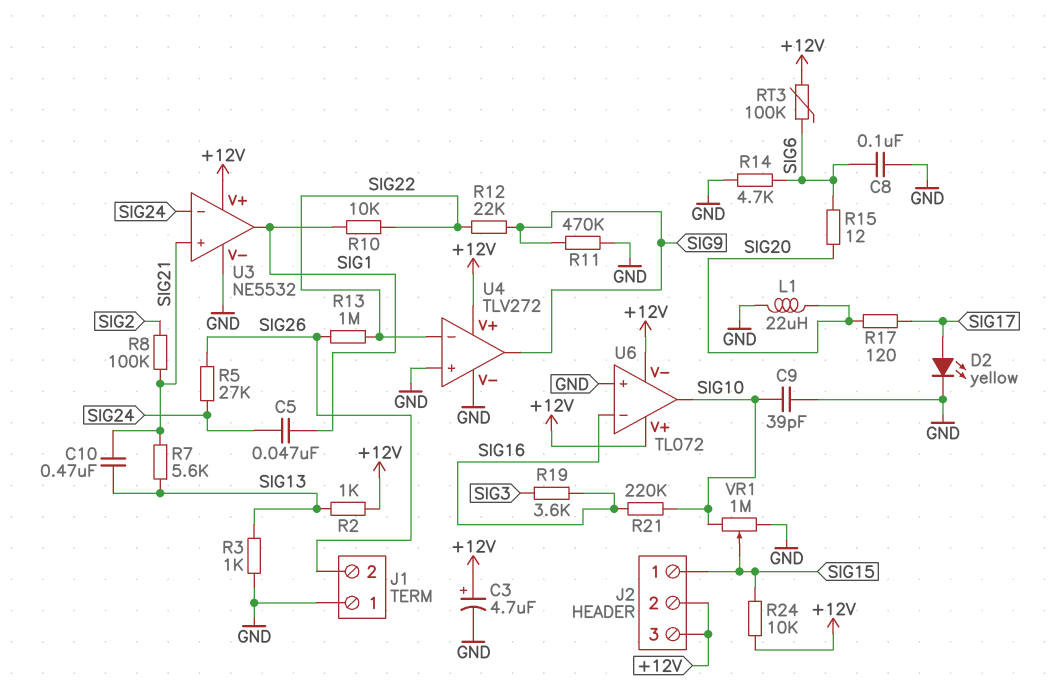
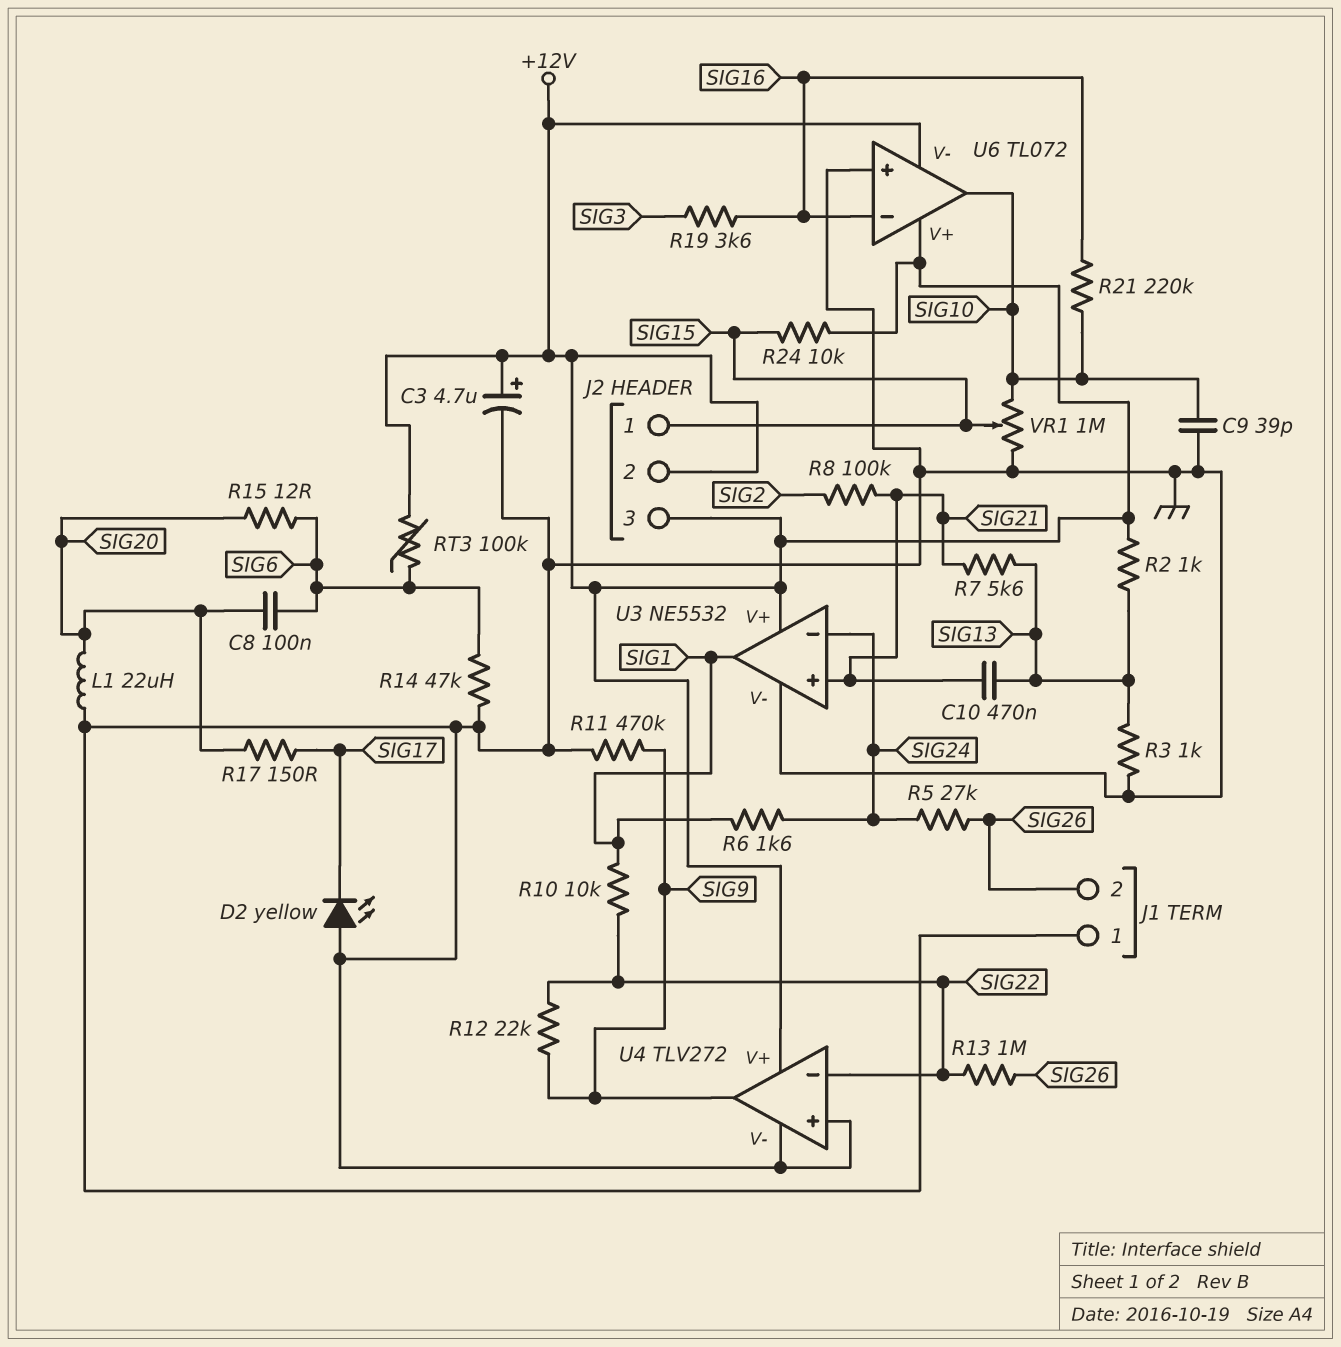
C5: 47nF (SIG1, SIG24) -> none
C8: 100nF (GND, SIG6) -> 100nF (SIG6, SIG20)
D2: LED yellow (A SIG17, K GND) -> LED yellow (A GND, K SIG17)
R6: none -> 1.6k (SIG1, SIG24)
R14: 4.7k (GND, SIG6) -> 47k (GND, SIG6)
R17: 120 (SIG17, SIG20) -> 150 (SIG17, SIG20)

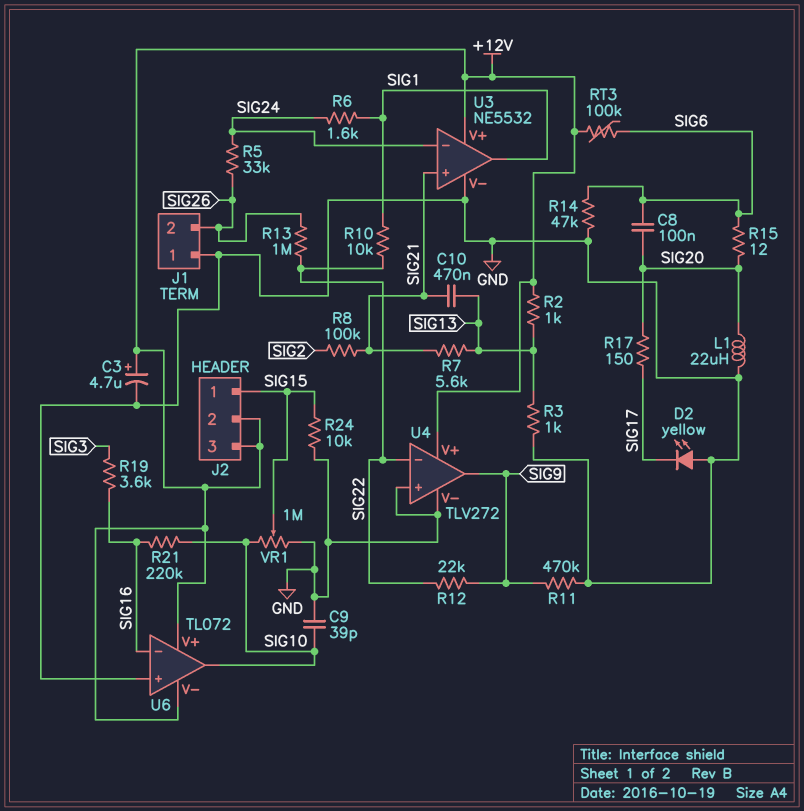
R5: 27k (SIG24, SIG26) -> 33k (SIG24, SIG26)
R24: 10k (+12V, SIG15) -> 10k (GND, SIG15)

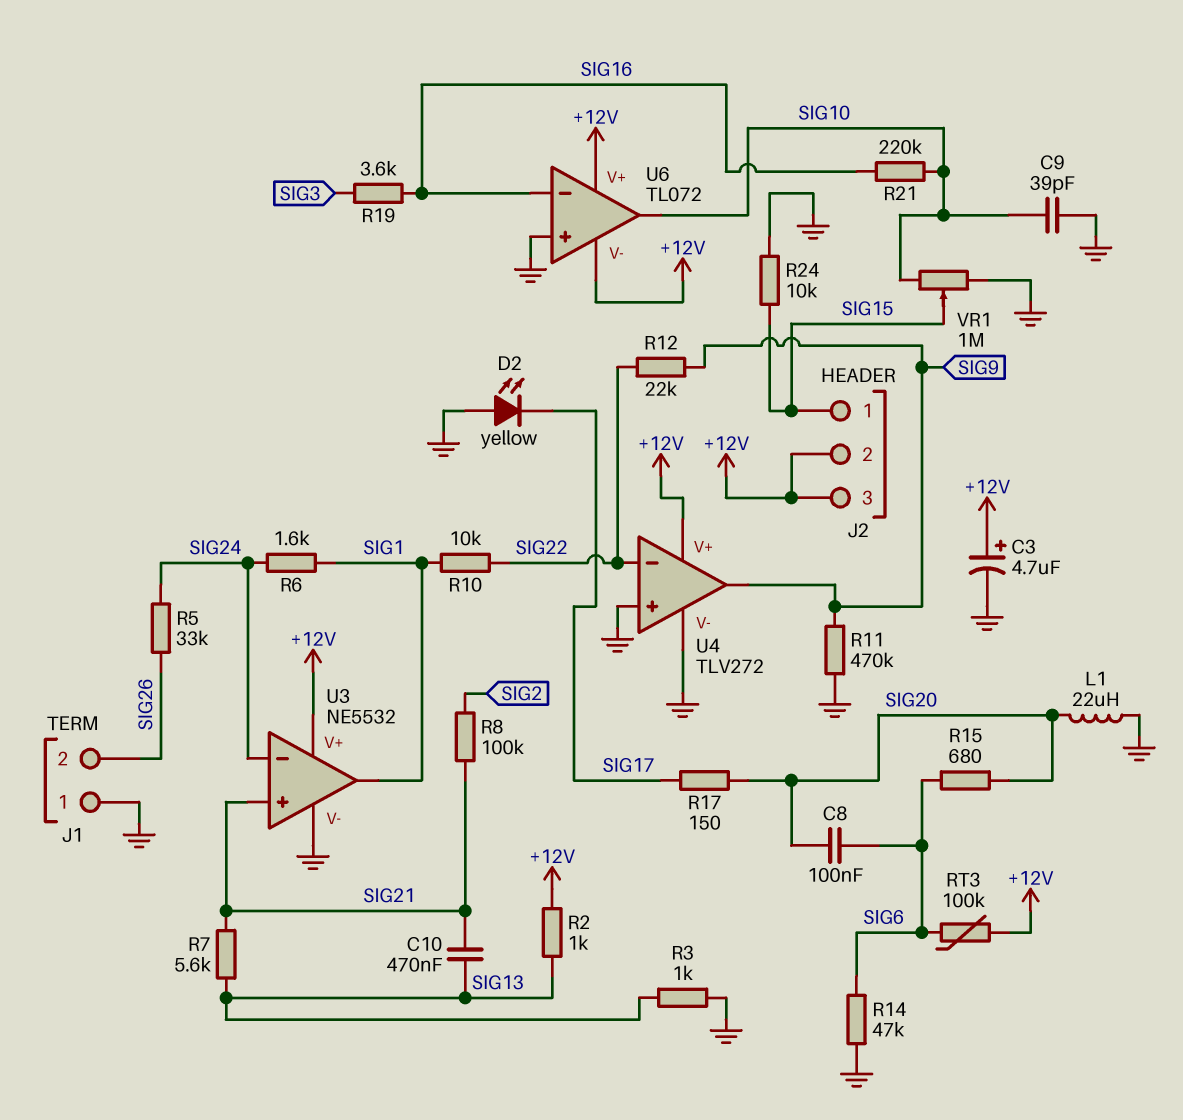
R13: 1M (SIG22, SIG26) -> none
R15: 12 (SIG6, SIG20) -> 680 (SIG6, SIG20)

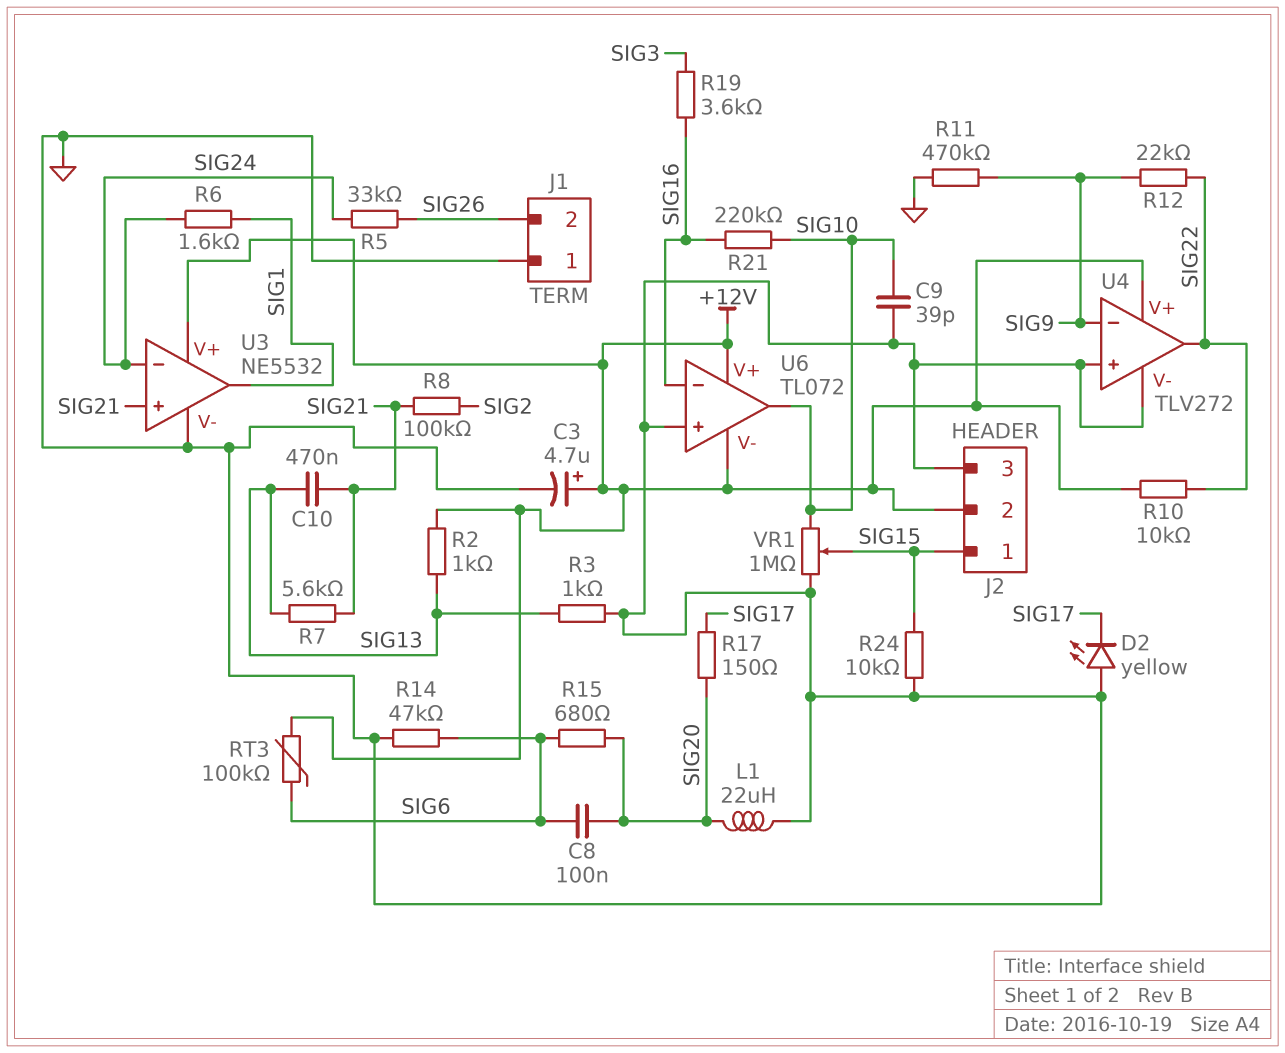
J2 pin 3: +12V -> GND
R10: 10k (SIG1, SIG22) -> 10k (+12V, SIG22)
U4 pin in-: SIG22 -> SIG9
U4 pin out: SIG9 -> SIG22

